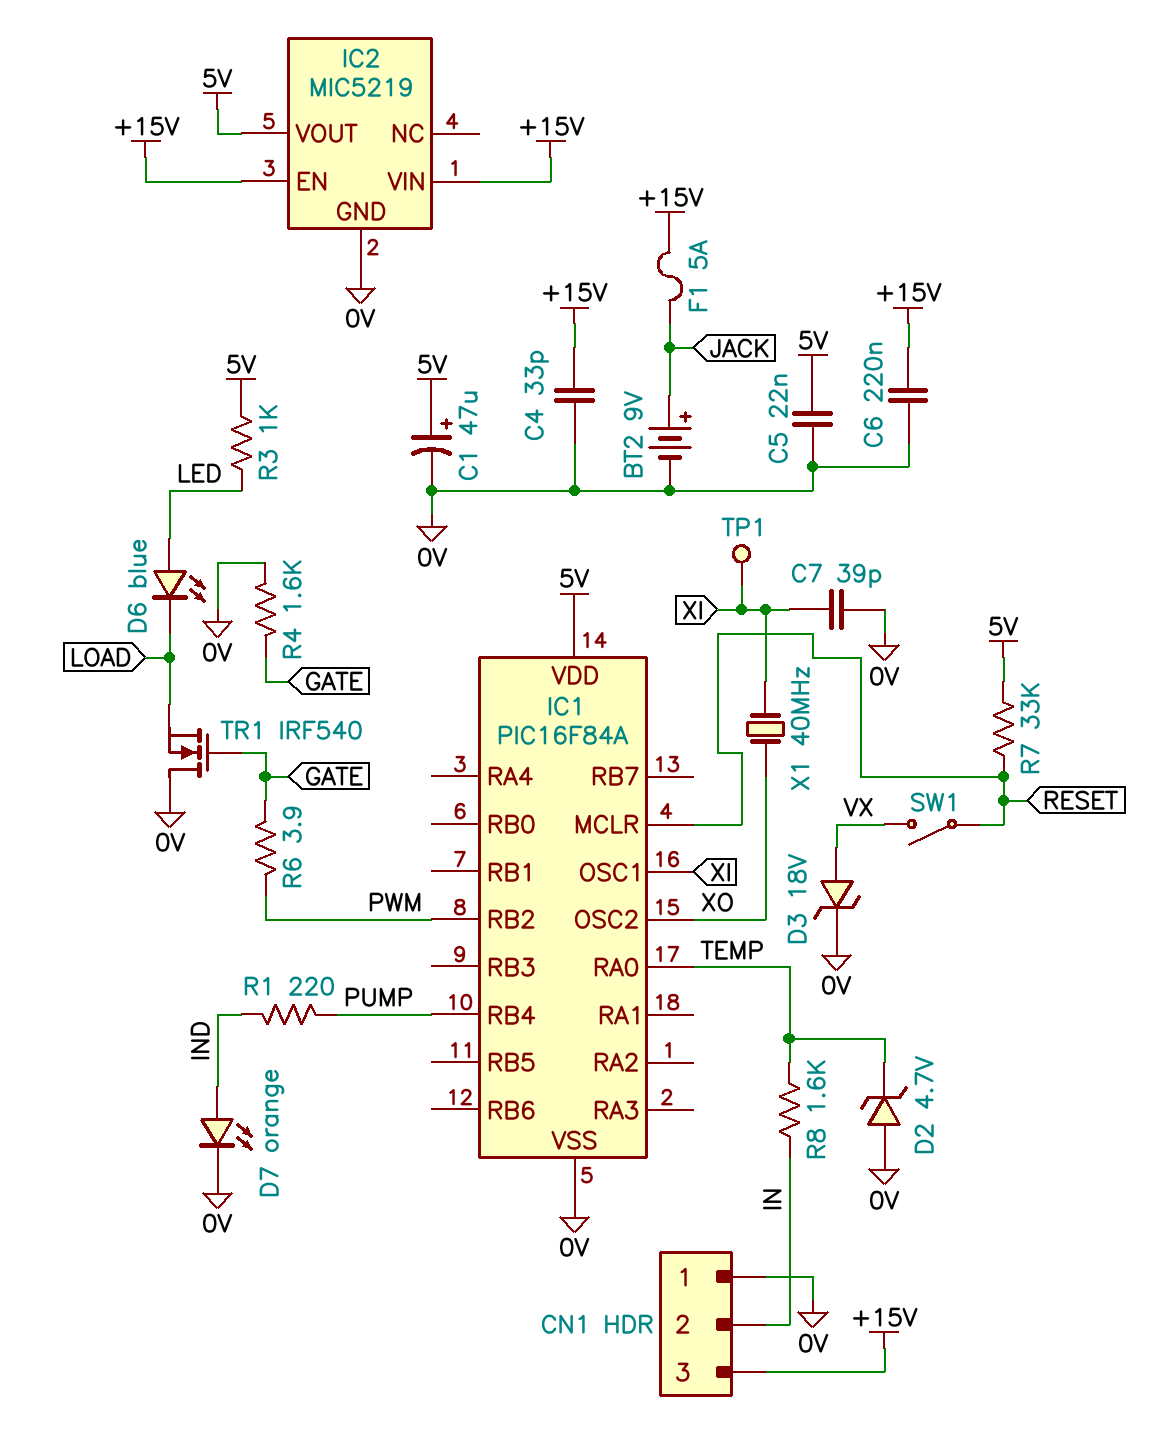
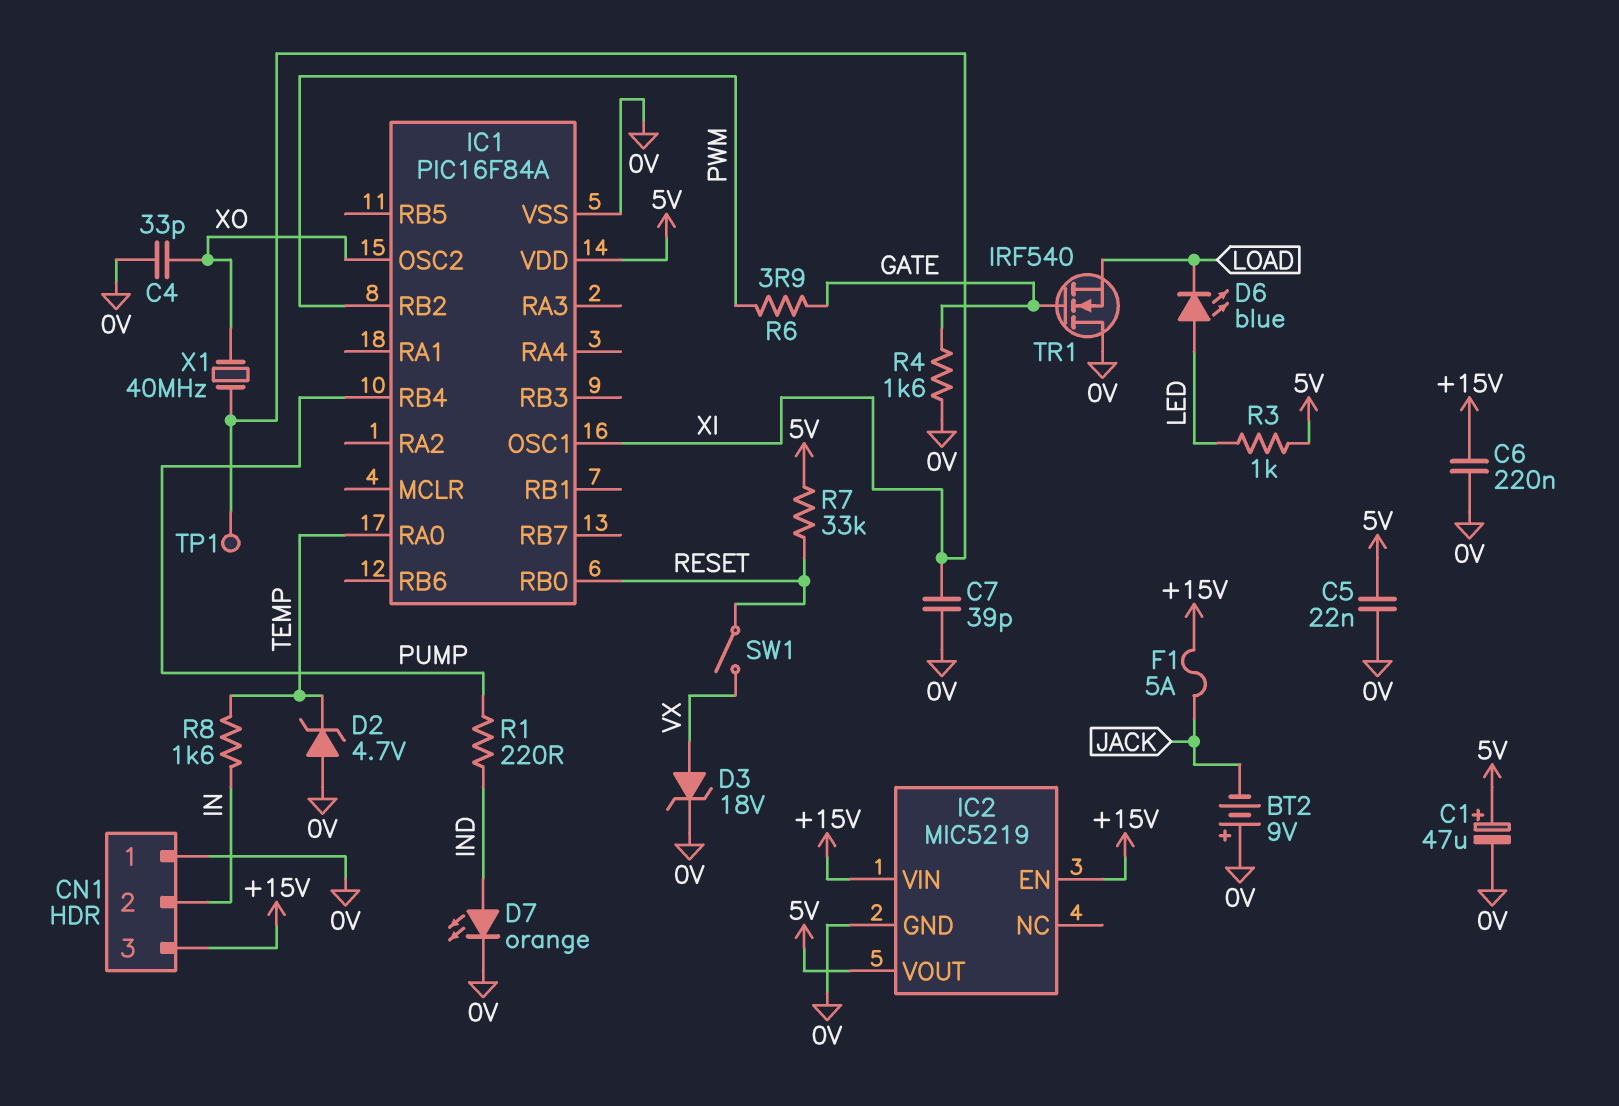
BT2: 9V (plus JACK, minus 0V) -> 9V (plus 0V, minus JACK)
C4: 33pF (+15V, 0V) -> 33pF (0V, XO)
IC1 pin MCLR: RESET -> none
IC1 pin RB0: none -> RESET

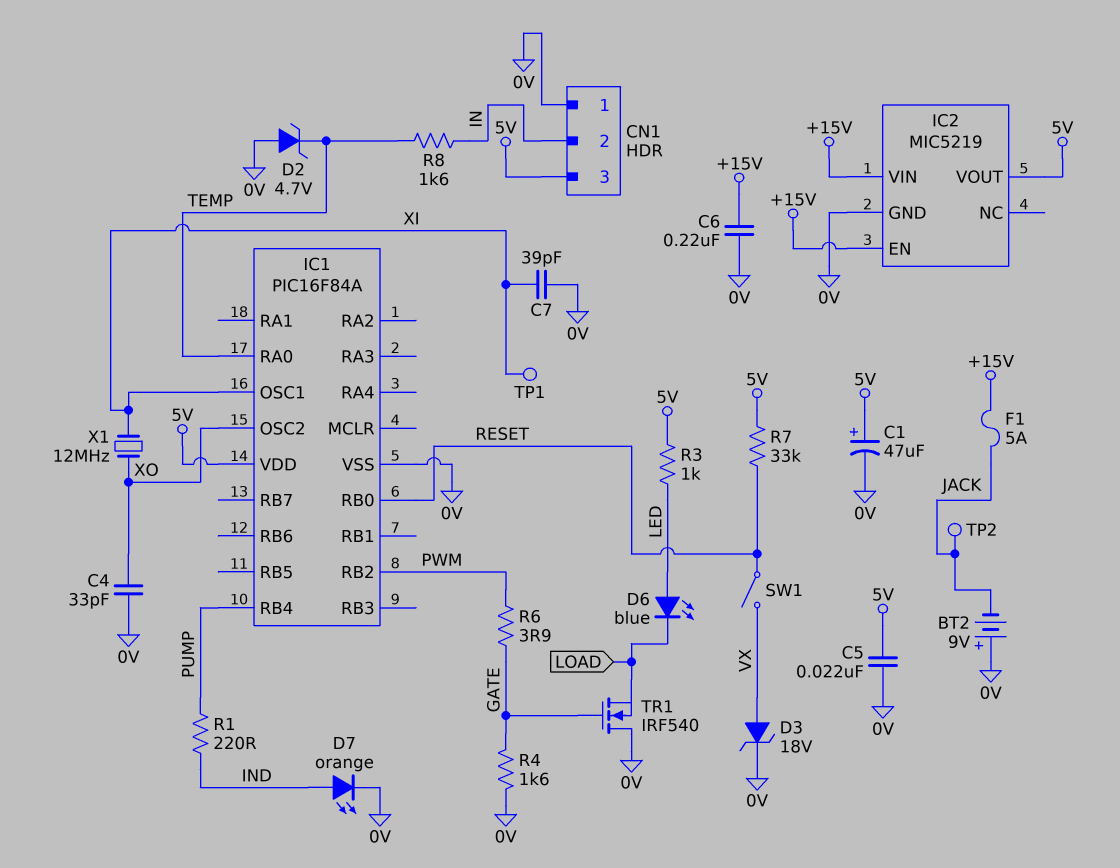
CN1 pin 3: +15V -> 5V
TP2: none -> test point (JACK)
X1: 40MHz (XI, XO) -> 12MHz (XI, XO)

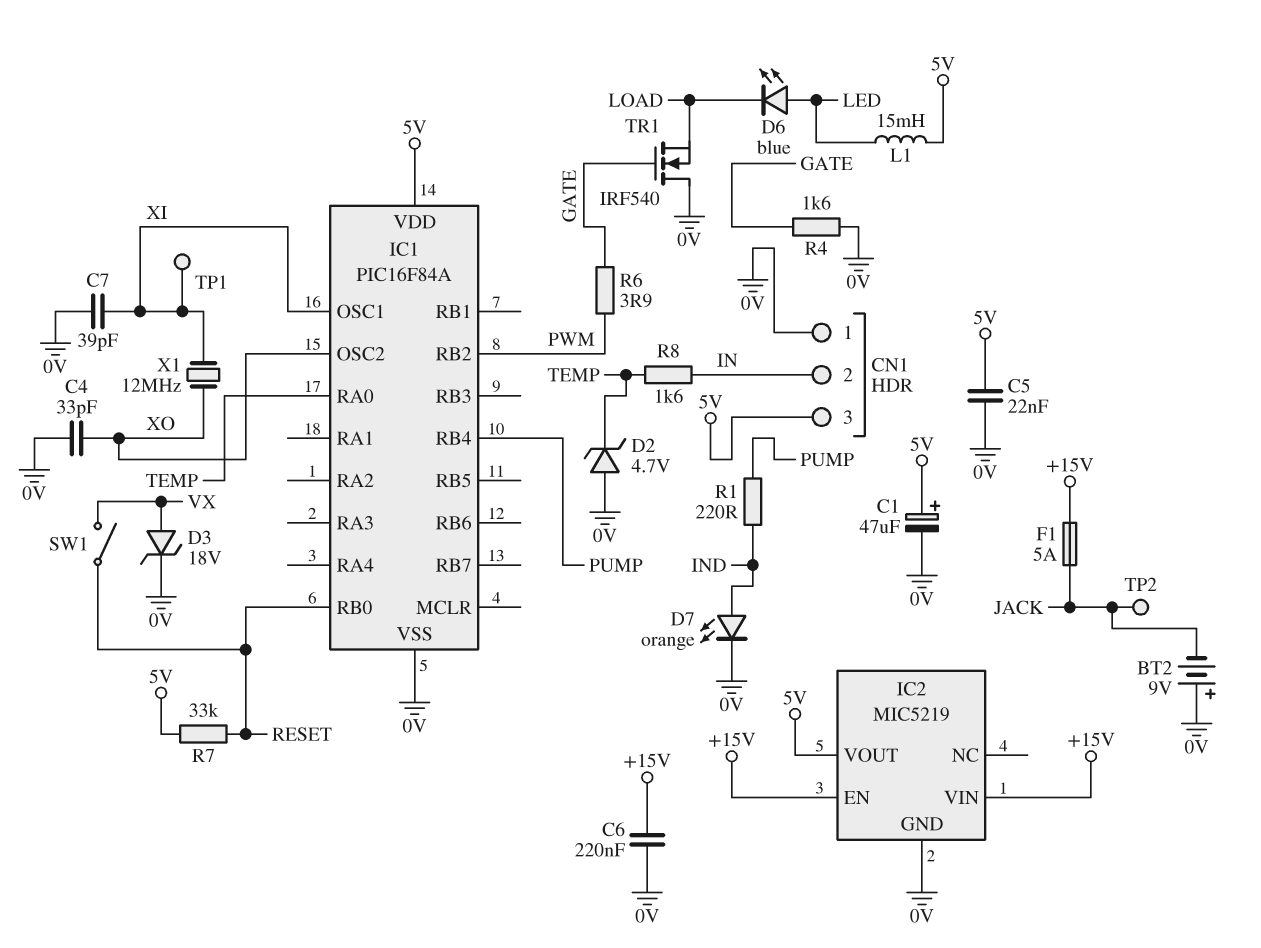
L1: none -> 15mH (5V, LED)
R3: 1k (5V, LED) -> none

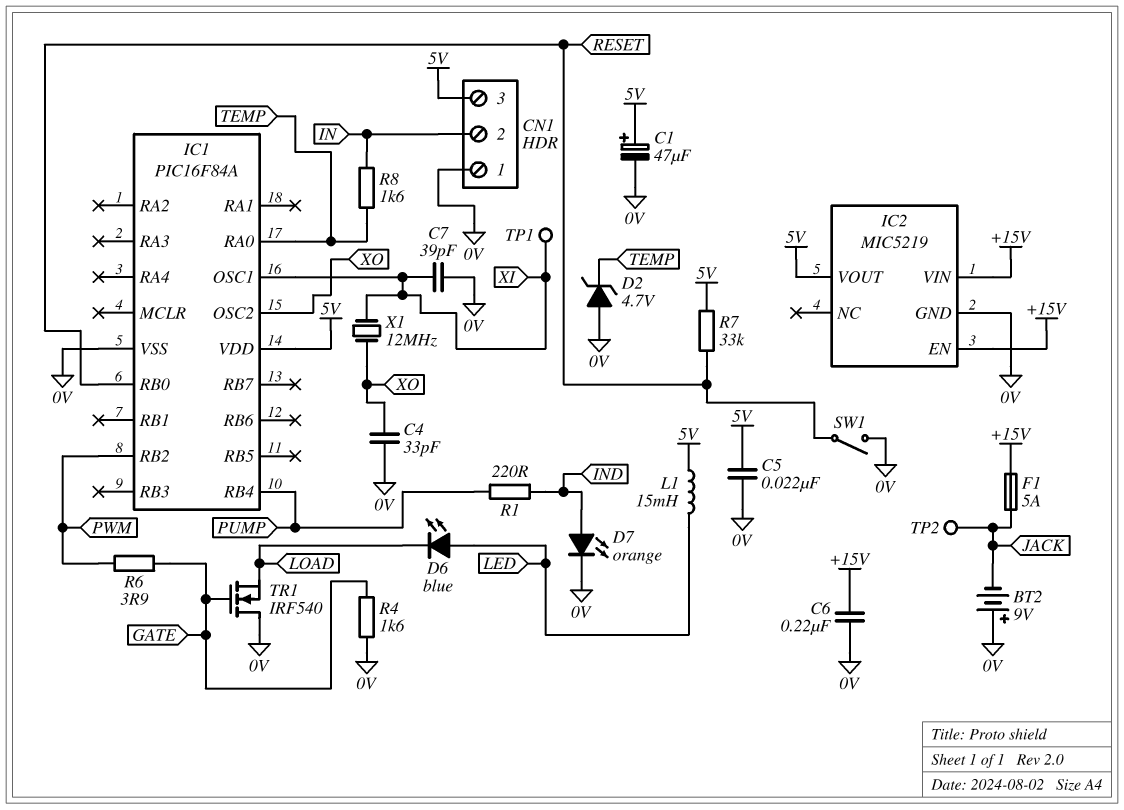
D3: zener 18V (A VX, K 0V) -> none
SW1: switch (RESET, VX) -> switch (0V, RESET)

